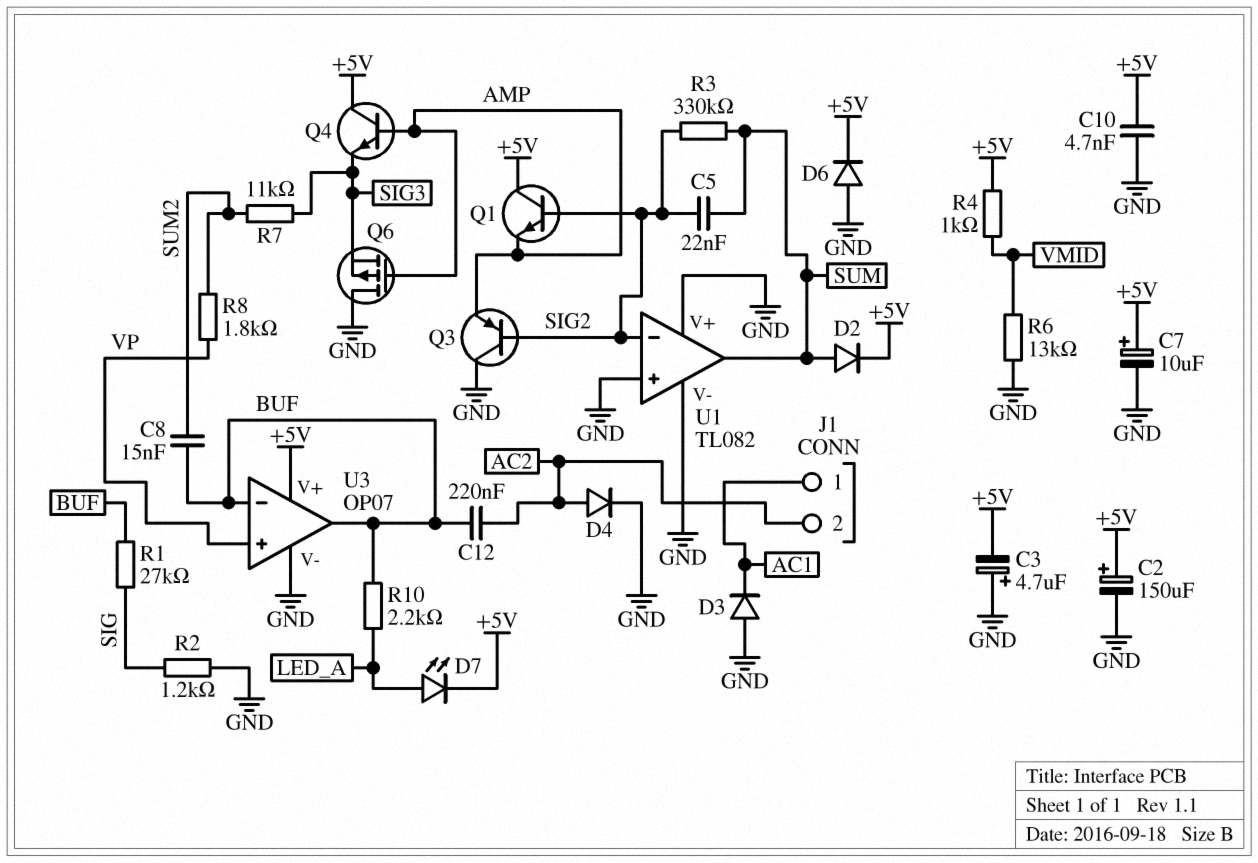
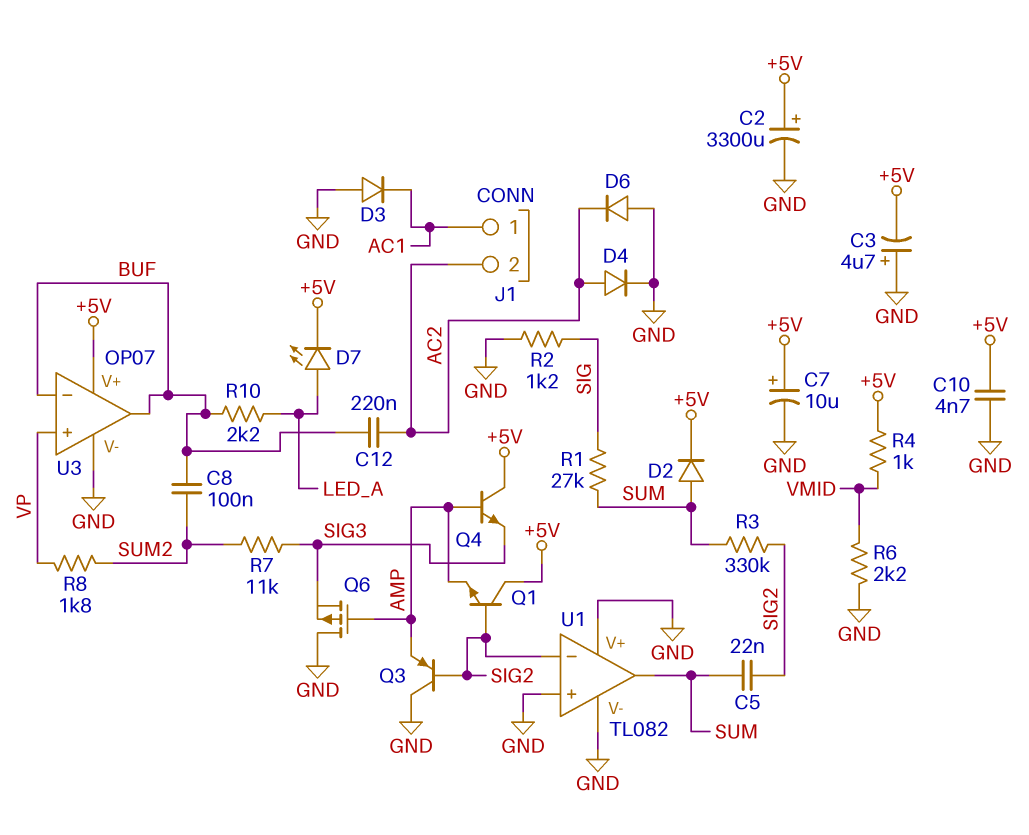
C2: 150uF (plus +5V, minus GND) -> 3300uF (plus +5V, minus GND)
C8: 15nF (BUF, SUM2) -> 100nF (BUF, SUM2)
D6: diode (A GND, K +5V) -> diode (A GND, K AC2)
R1: 27k (BUF, SIG) -> 27k (SIG, SUM)
R6: 13k (GND, VMID) -> 2.2k (GND, VMID)

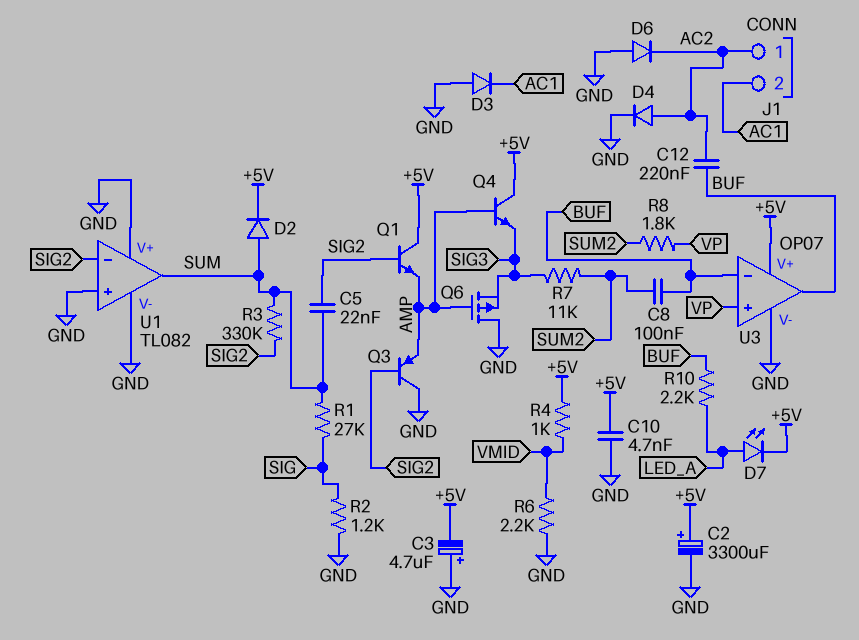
C7: 10uF (plus +5V, minus GND) -> none
J1 pin 1: AC1 -> AC2
J1 pin 2: AC2 -> AC1

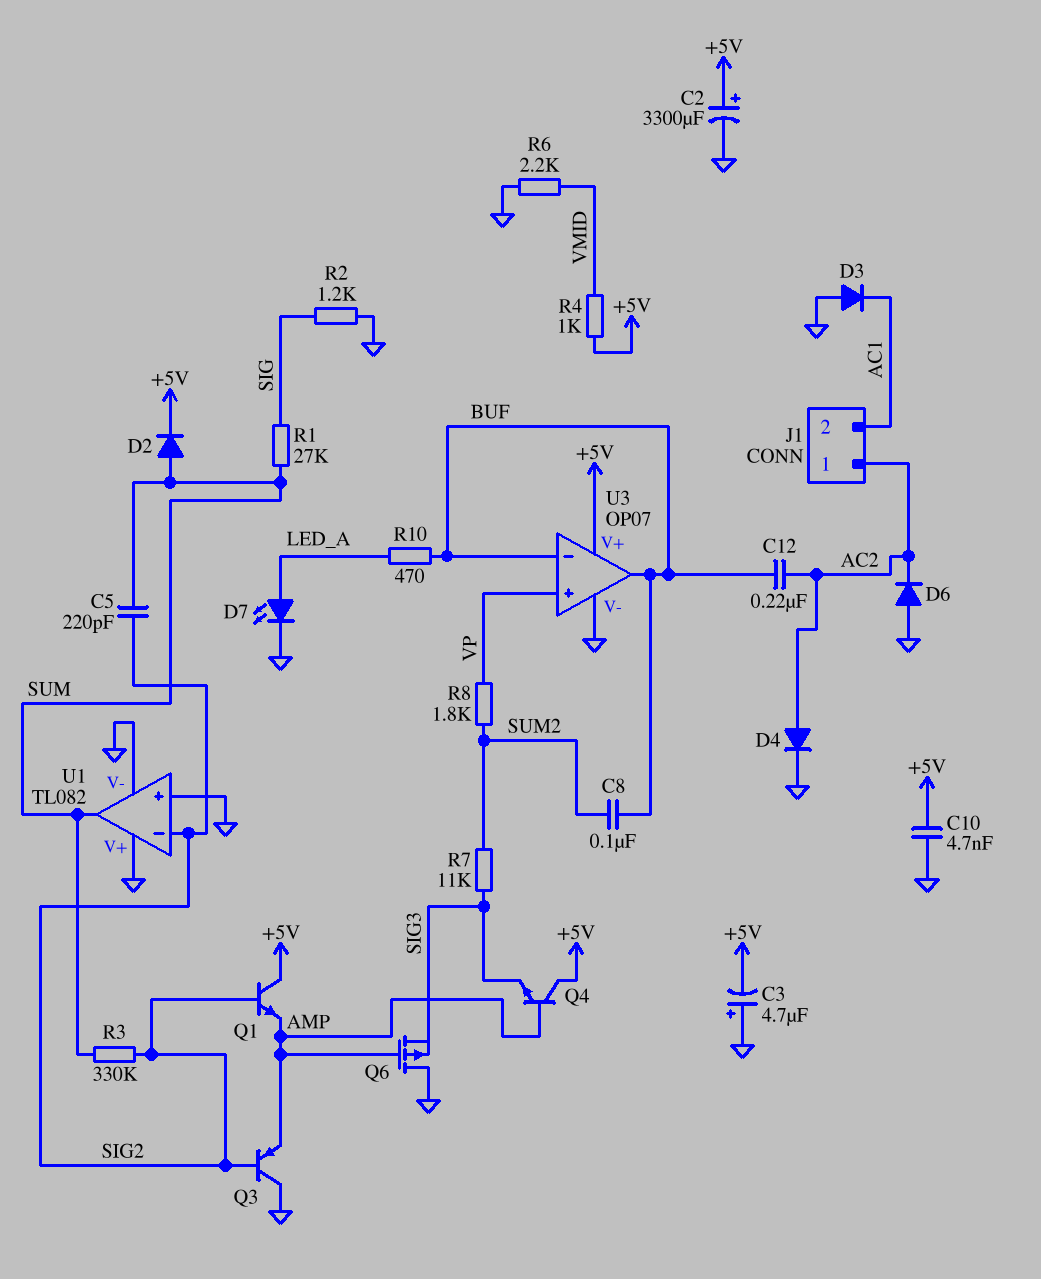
C5: 22nF (SIG2, SUM) -> 220pF (SIG2, SUM)
D7: LED (A LED_A, K +5V) -> LED (A LED_A, K GND)
R10: 2.2k (BUF, LED_A) -> 470 (BUF, LED_A)

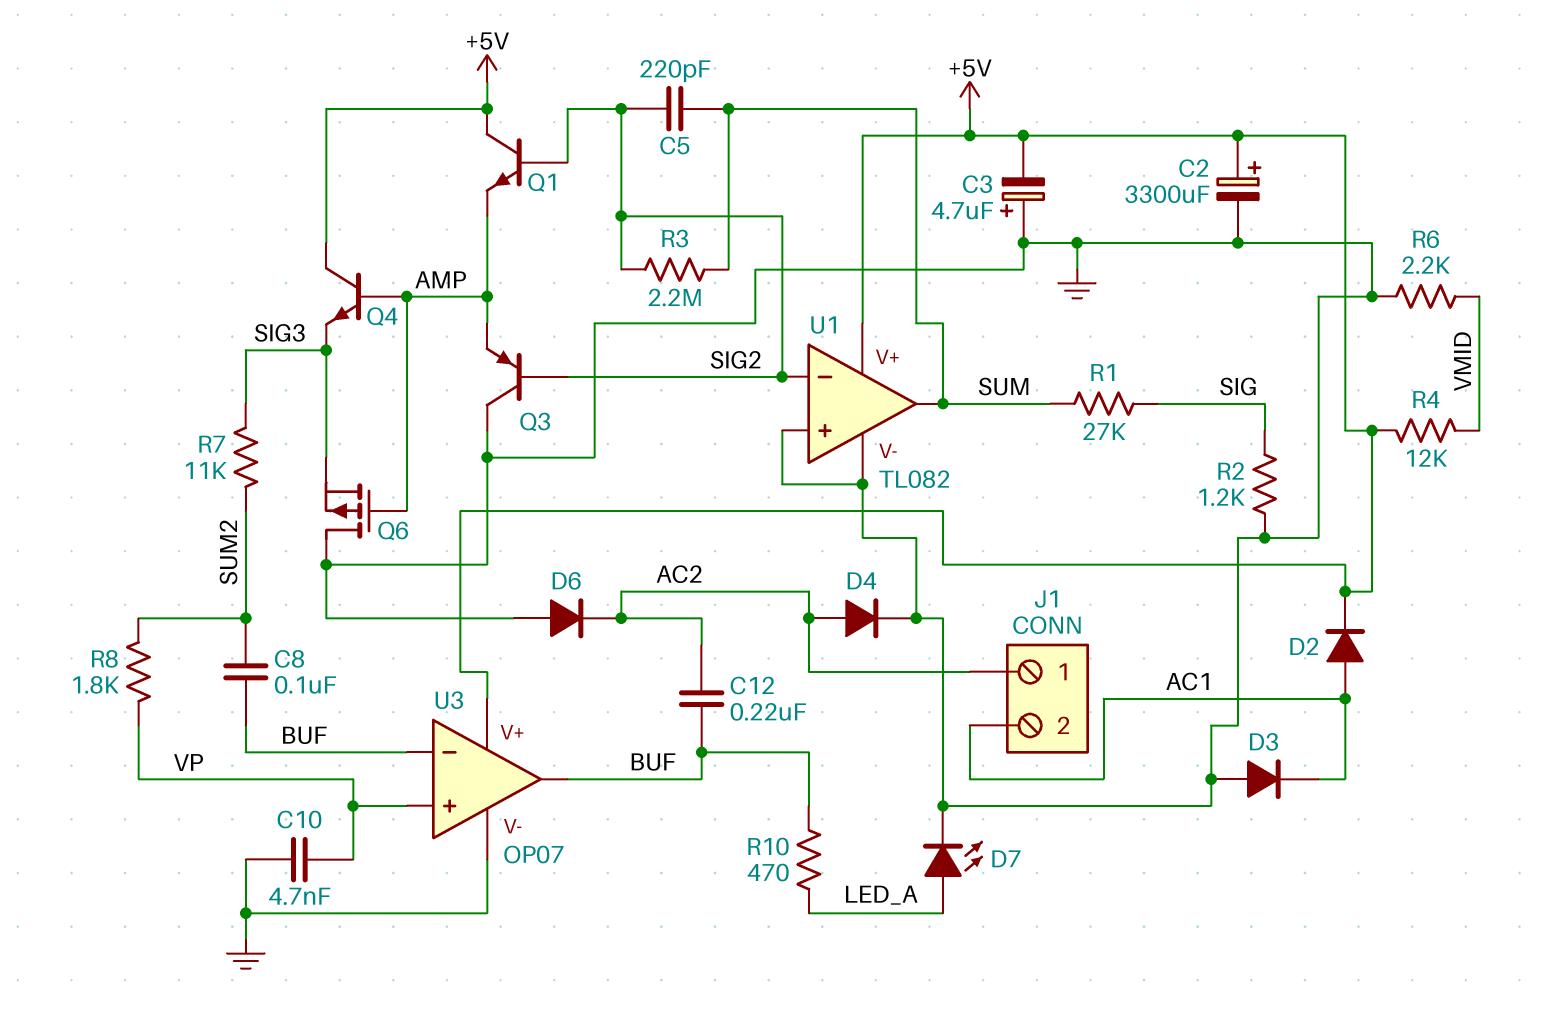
C10: 4.7nF (+5V, GND) -> 4.7nF (GND, VP)
D2: diode (A SUM, K +5V) -> diode (A AC1, K +5V)
R3: 330k (SIG2, SUM) -> 2.2M (SIG2, SUM)
R4: 1k (+5V, VMID) -> 12k (+5V, VMID)
U1 pin V+: GND -> +5V

